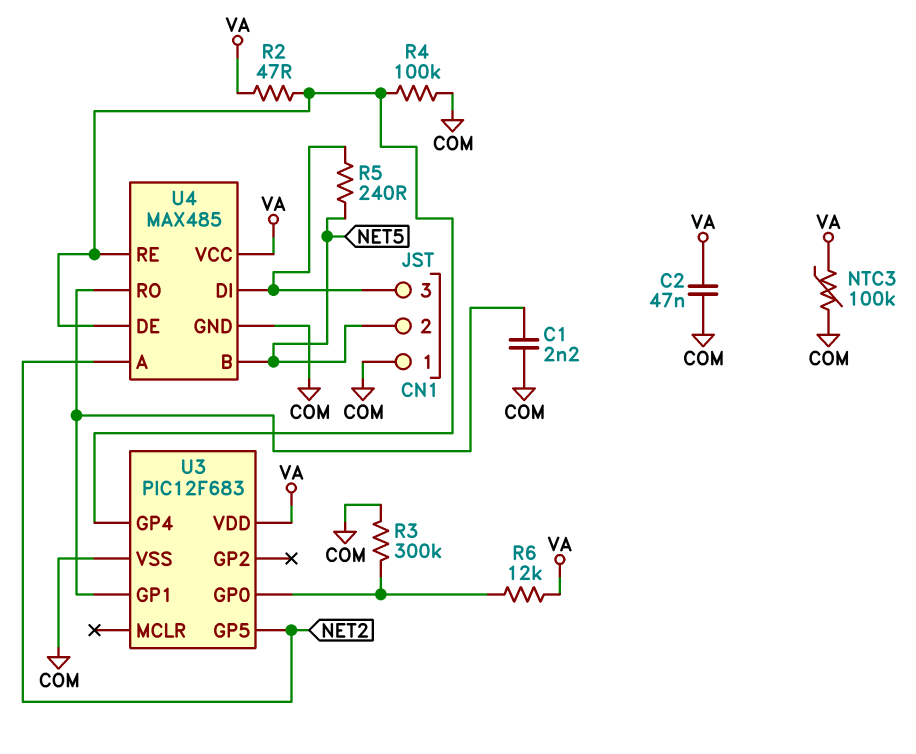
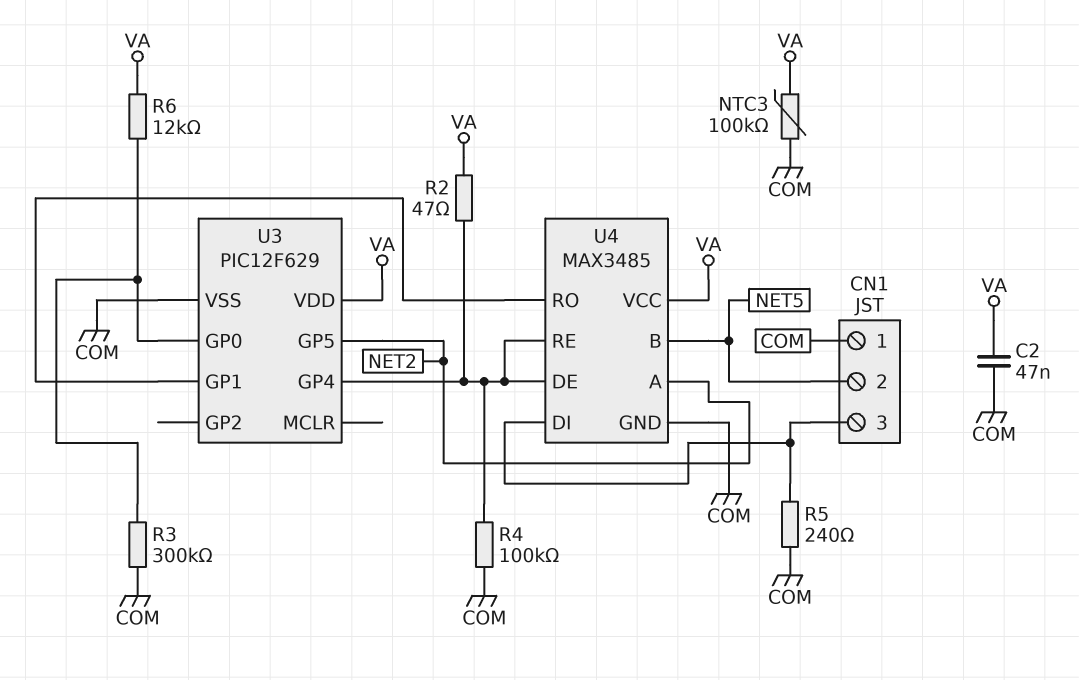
C1: 2.2nF (COM, U3/GP1) -> none
R5: 240 (CN1/3, NET5) -> 240 (CN1/3, COM)
U3: PIC12F683 -> PIC12F629
U4: MAX485 -> MAX3485

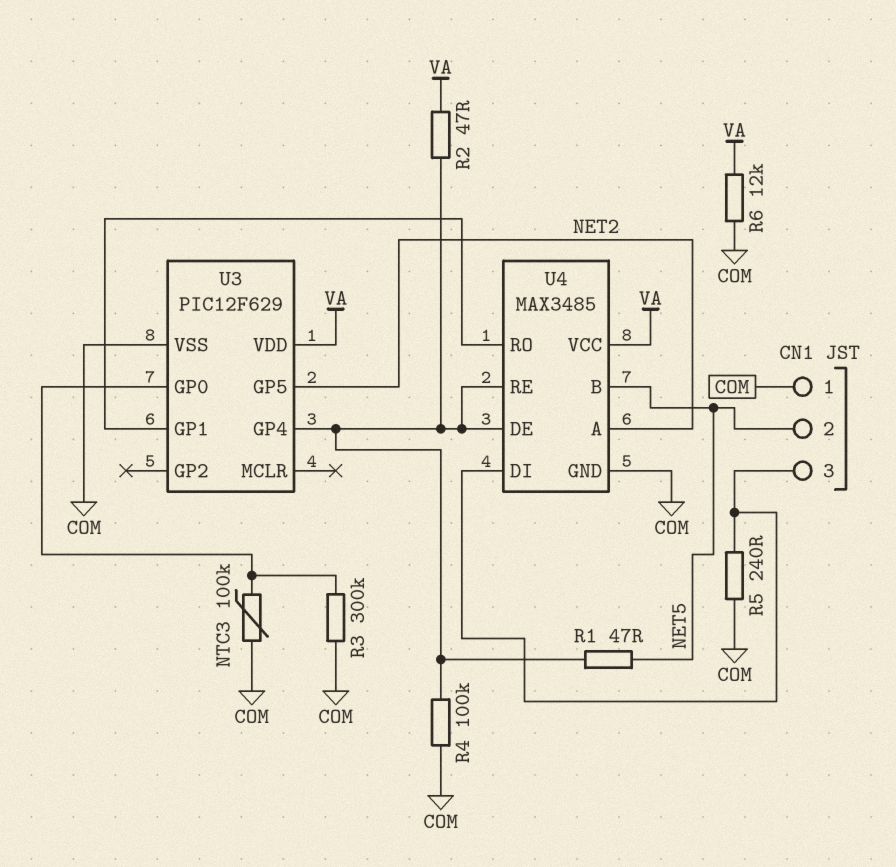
C2: 47nF (COM, VA) -> none
NTC3: 100k (COM, VA) -> 100k (COM, U3/GP0)
R1: none -> 47 (NET5, U3/GP4)
R6: 12k (U3/GP0, VA) -> 12k (COM, VA)

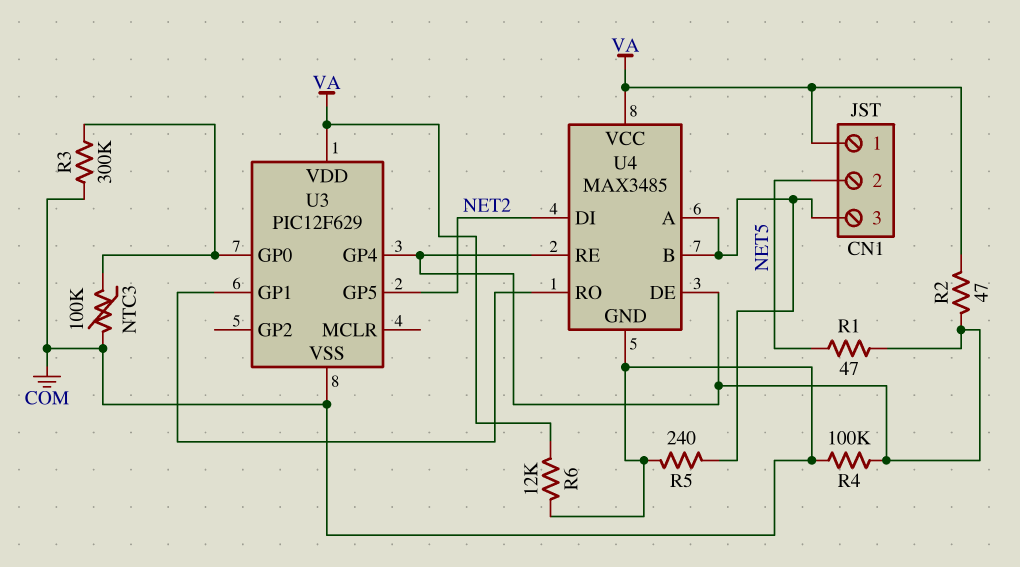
CN1 pin 1: COM -> VA
U4 pin A: NET2 -> CN1/3
U4 pin B: NET5 -> CN1/3
U4 pin DI: CN1/3 -> NET2

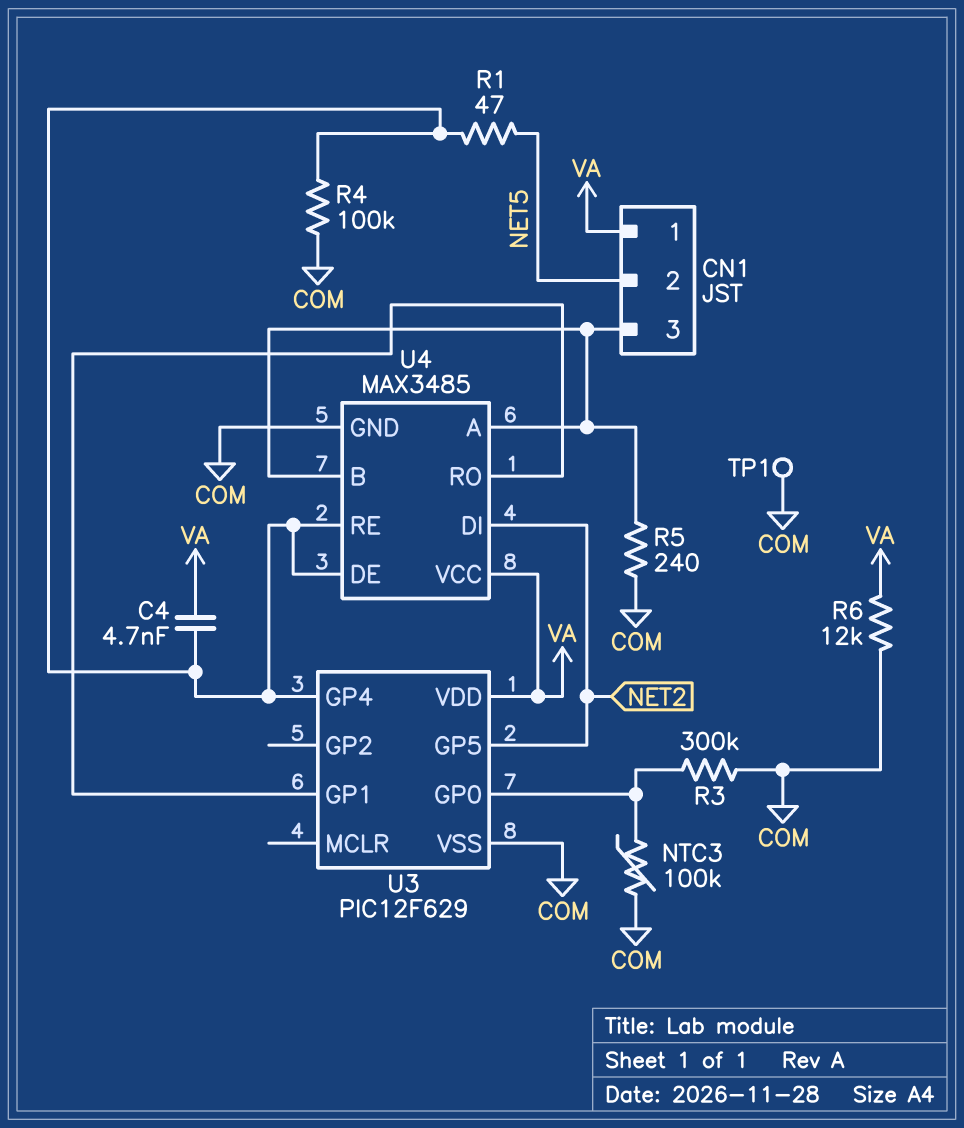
C4: none -> 4.7nF (U3/GP4, VA)
R2: 47 (U3/GP4, VA) -> none
TP1: none -> test point (COM)

